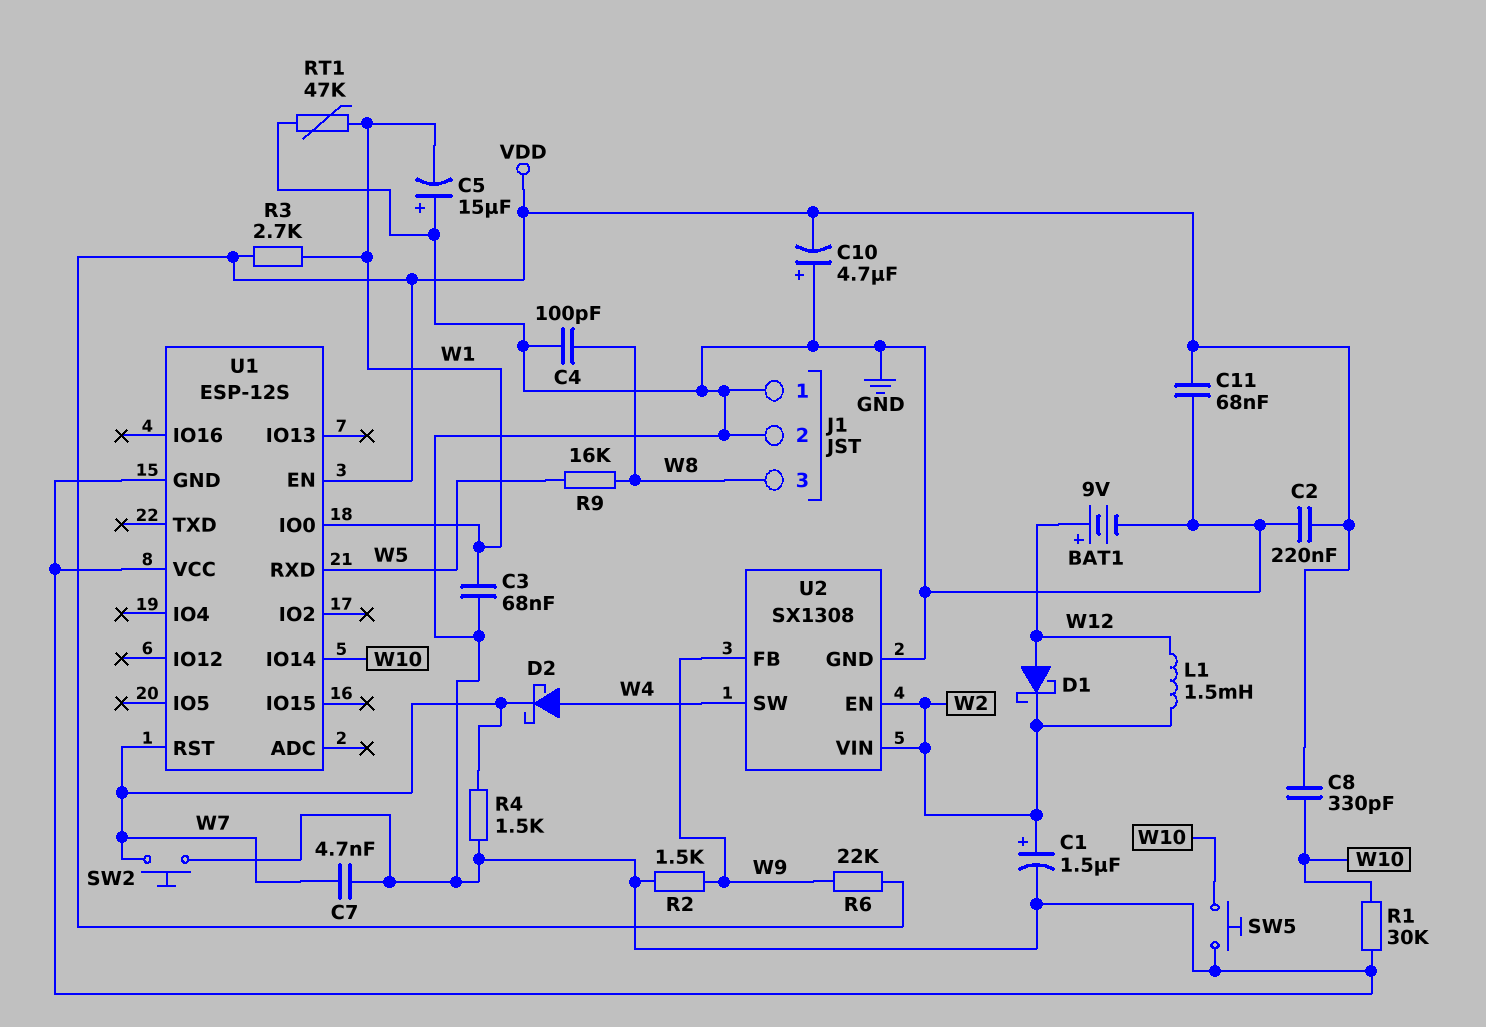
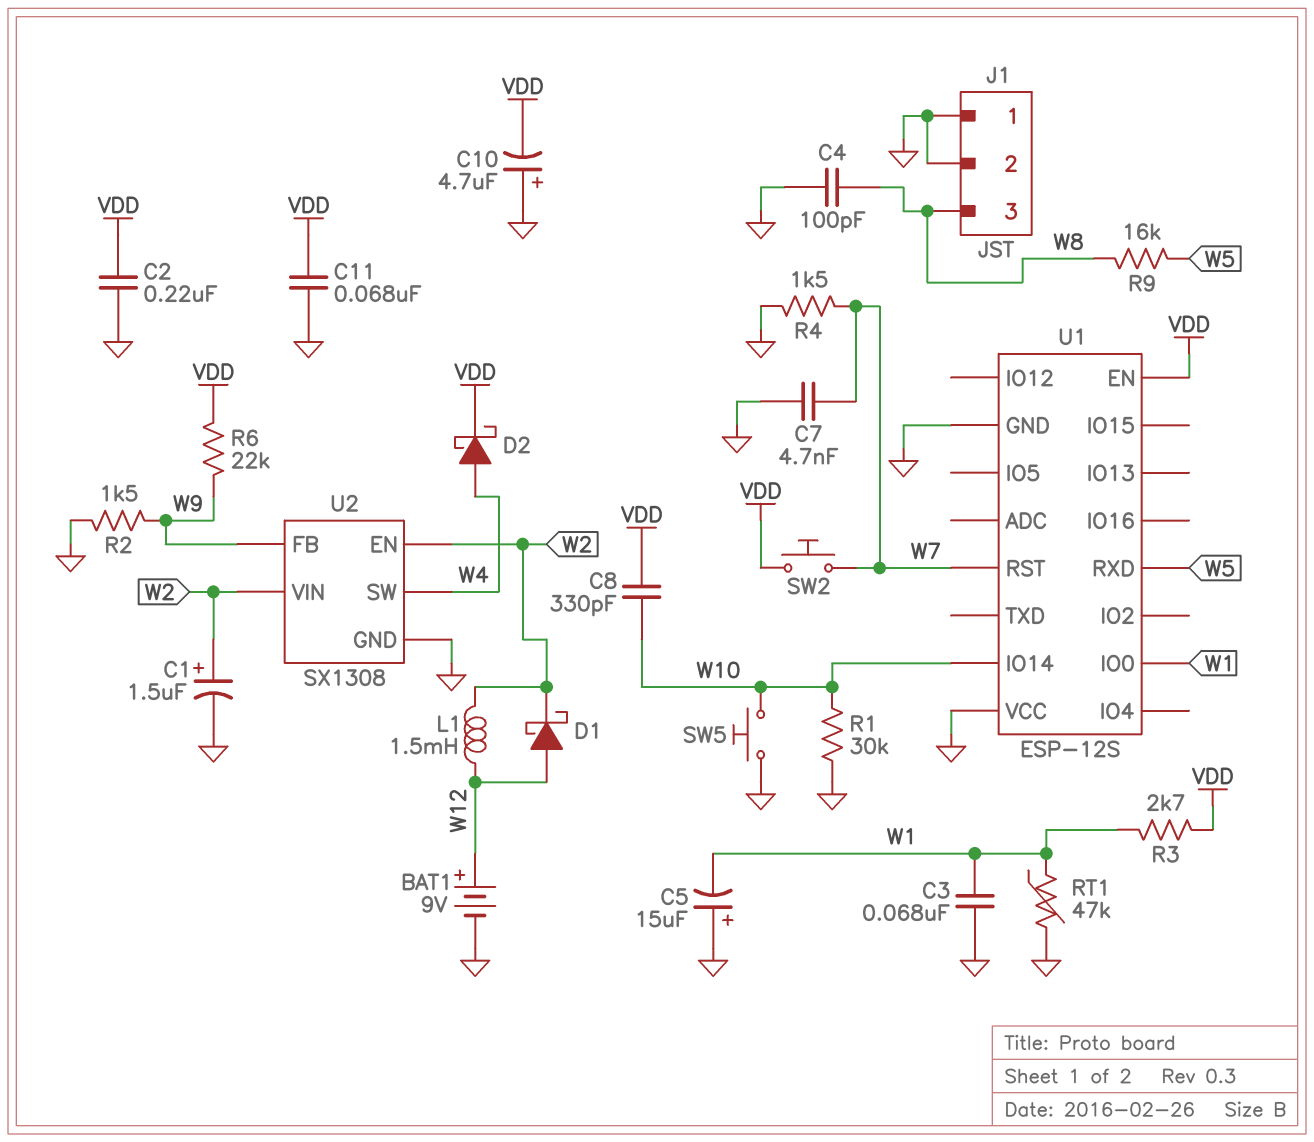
D2: schottky (A W4, K W7) -> schottky (A W4, K VDD)
SW2: button (GND, W7) -> button (VDD, W7)

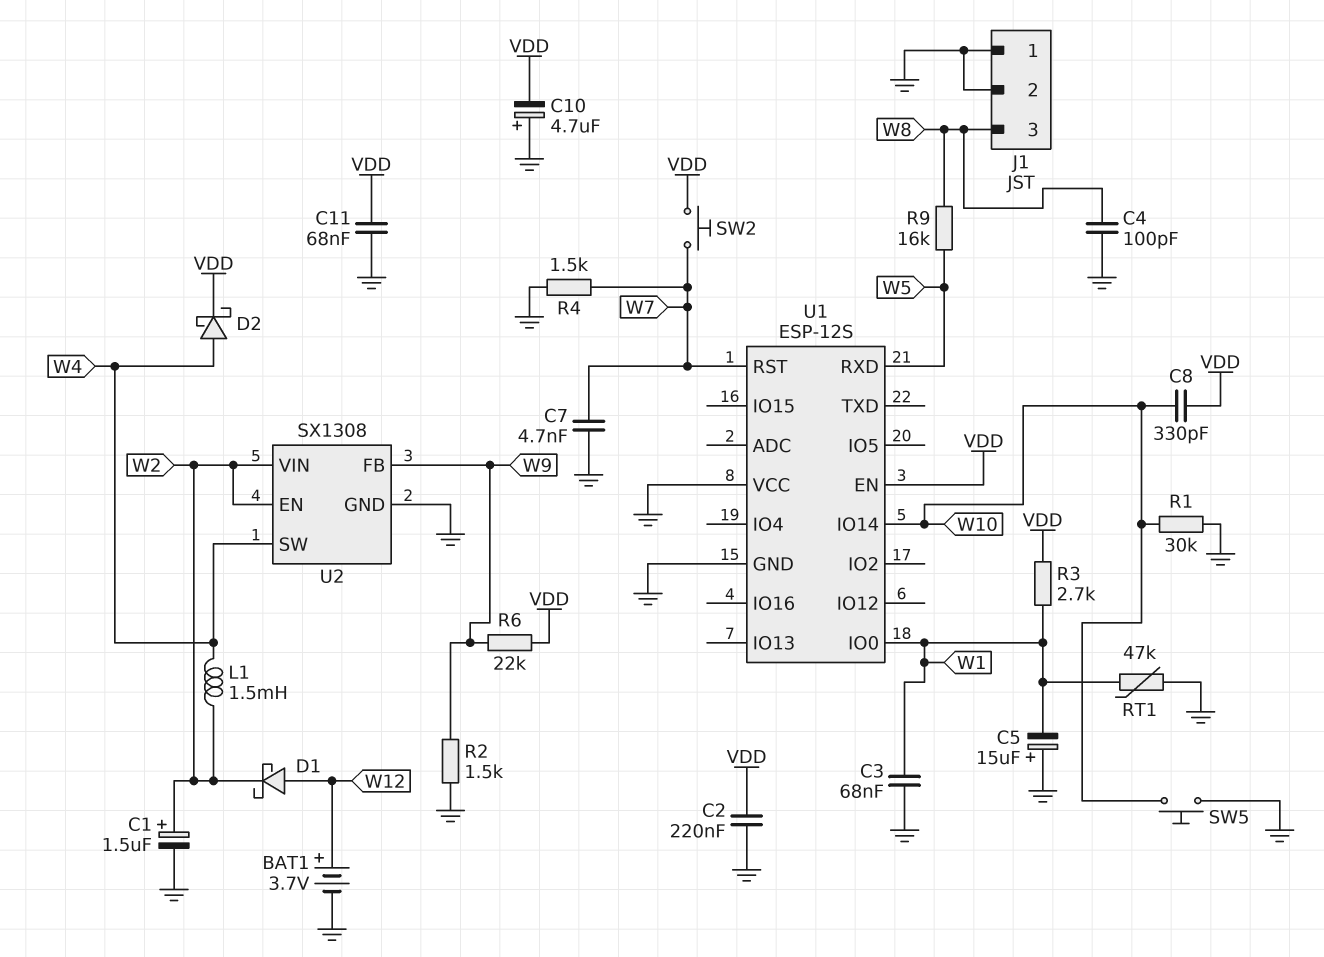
BAT1: 9V (plus W12, minus GND) -> 3.7V (plus W12, minus GND)
L1: 1.5mH (W2, W12) -> 1.5mH (W2, W4)

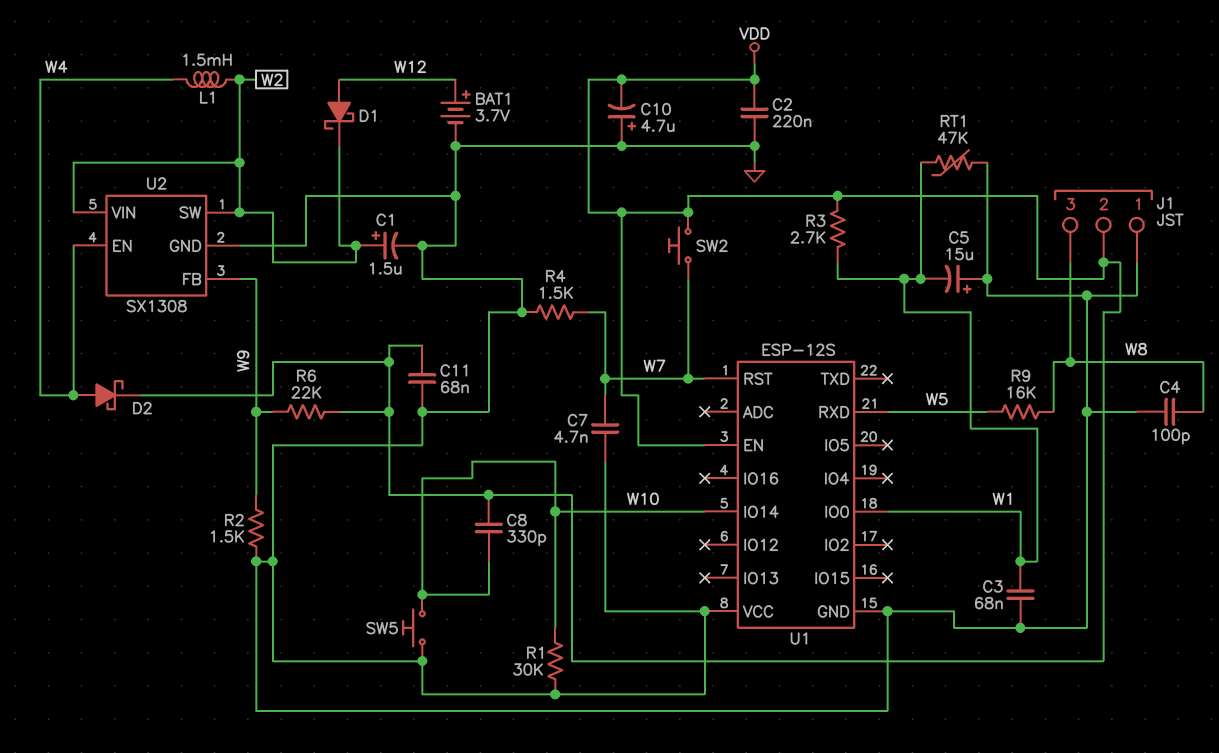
J1 pin 2: GND -> VDD
U2 pin EN: W2 -> W4
U2 pin SW: W4 -> W2

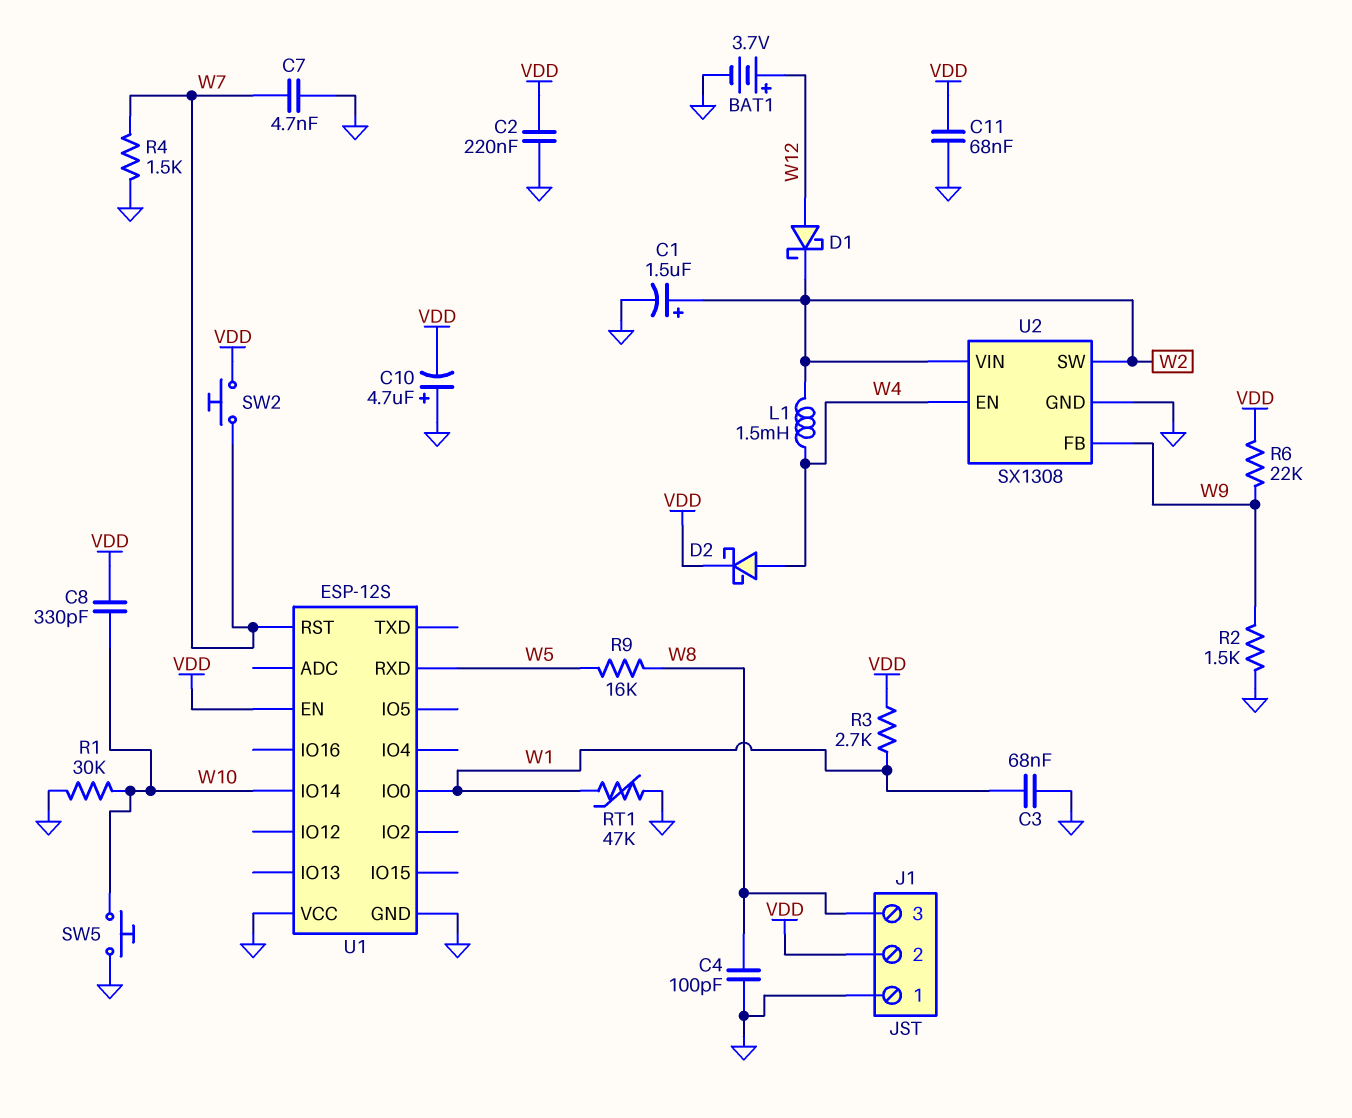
C5: 15uF (plus GND, minus W1) -> none

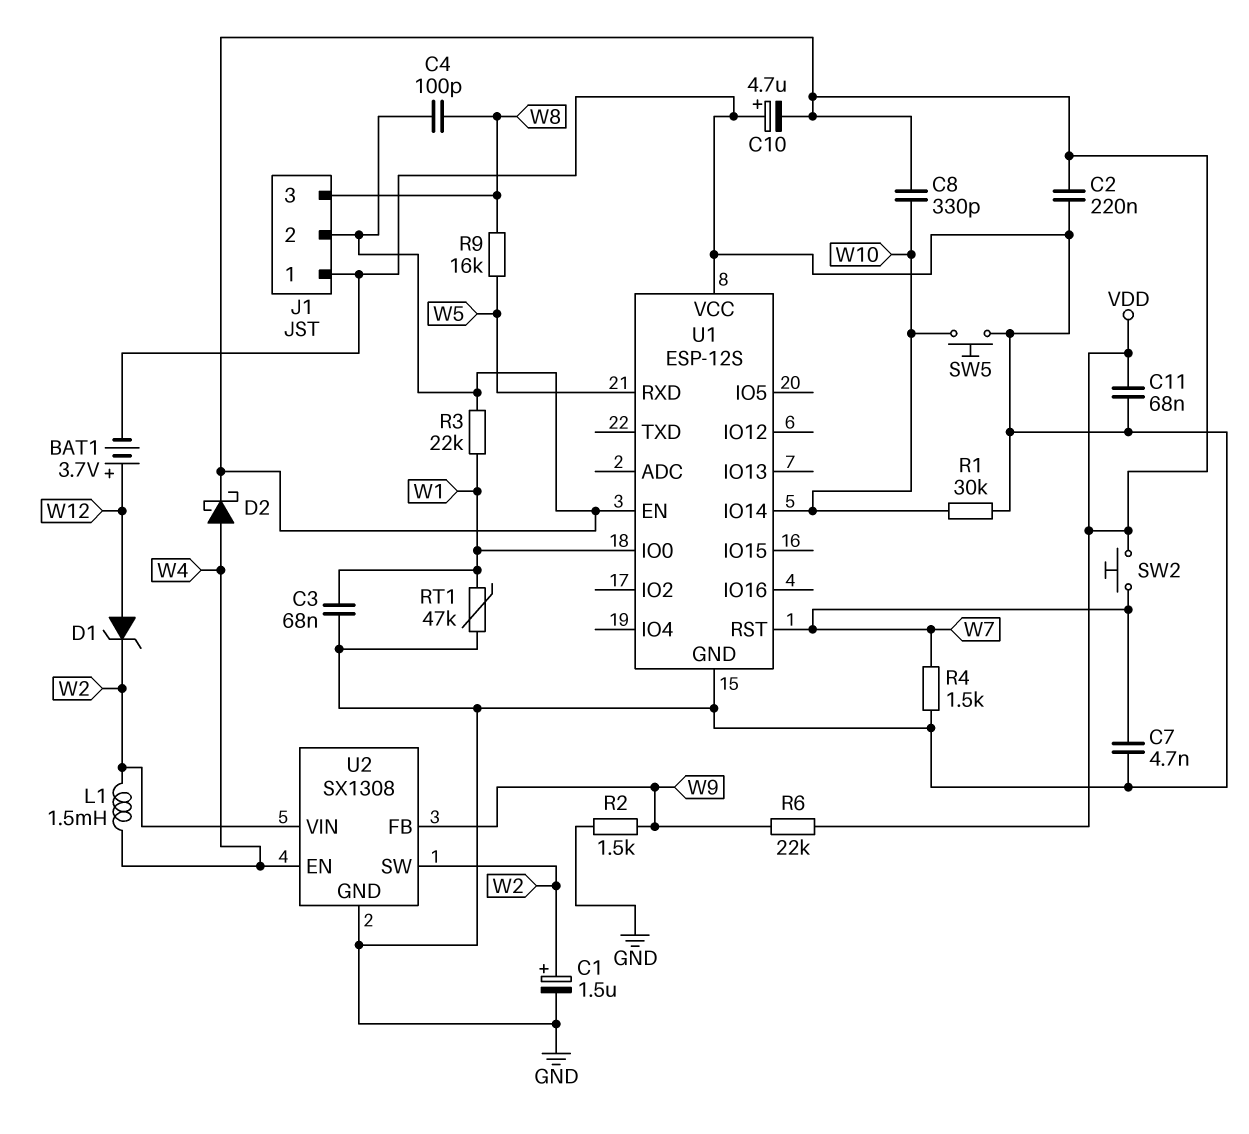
C4: 100pF (GND, W8) -> 100pF (VDD, W8)
D1: schottky (A W12, K W2) -> zener (A W12, K W2)
R3: 2.7k (VDD, W1) -> 22k (VDD, W1)

